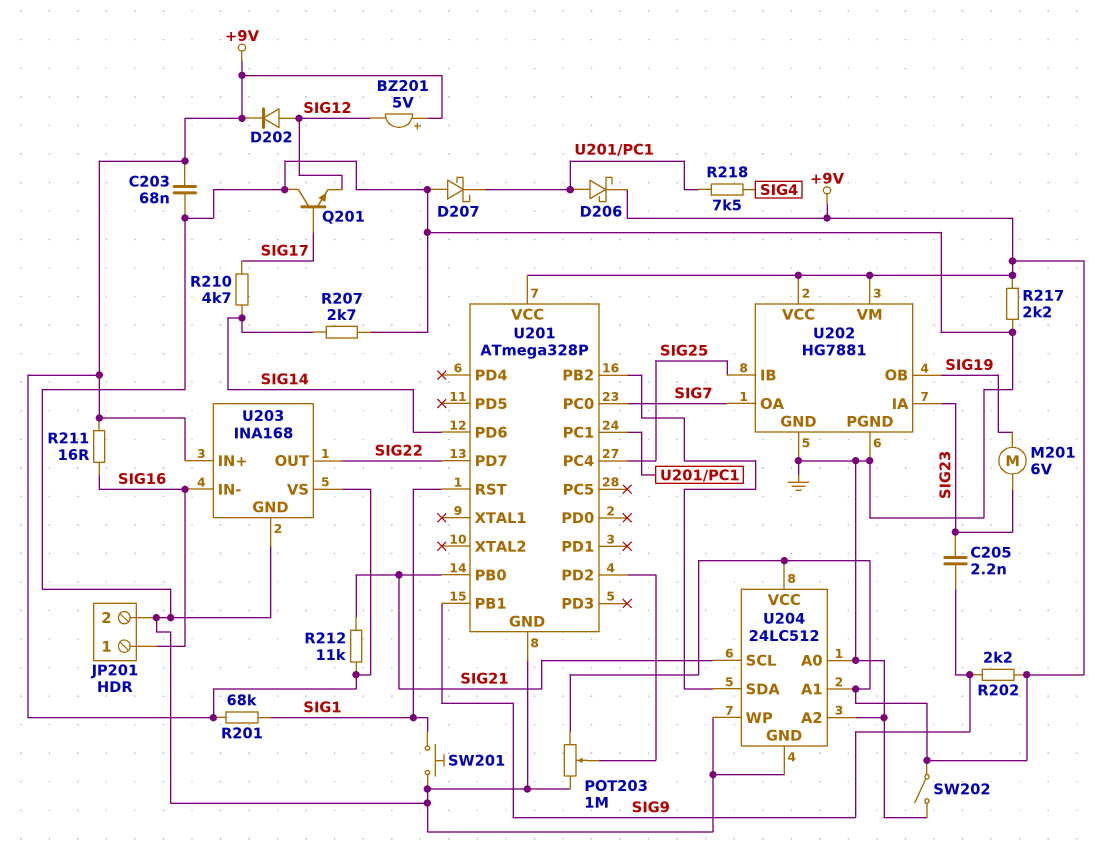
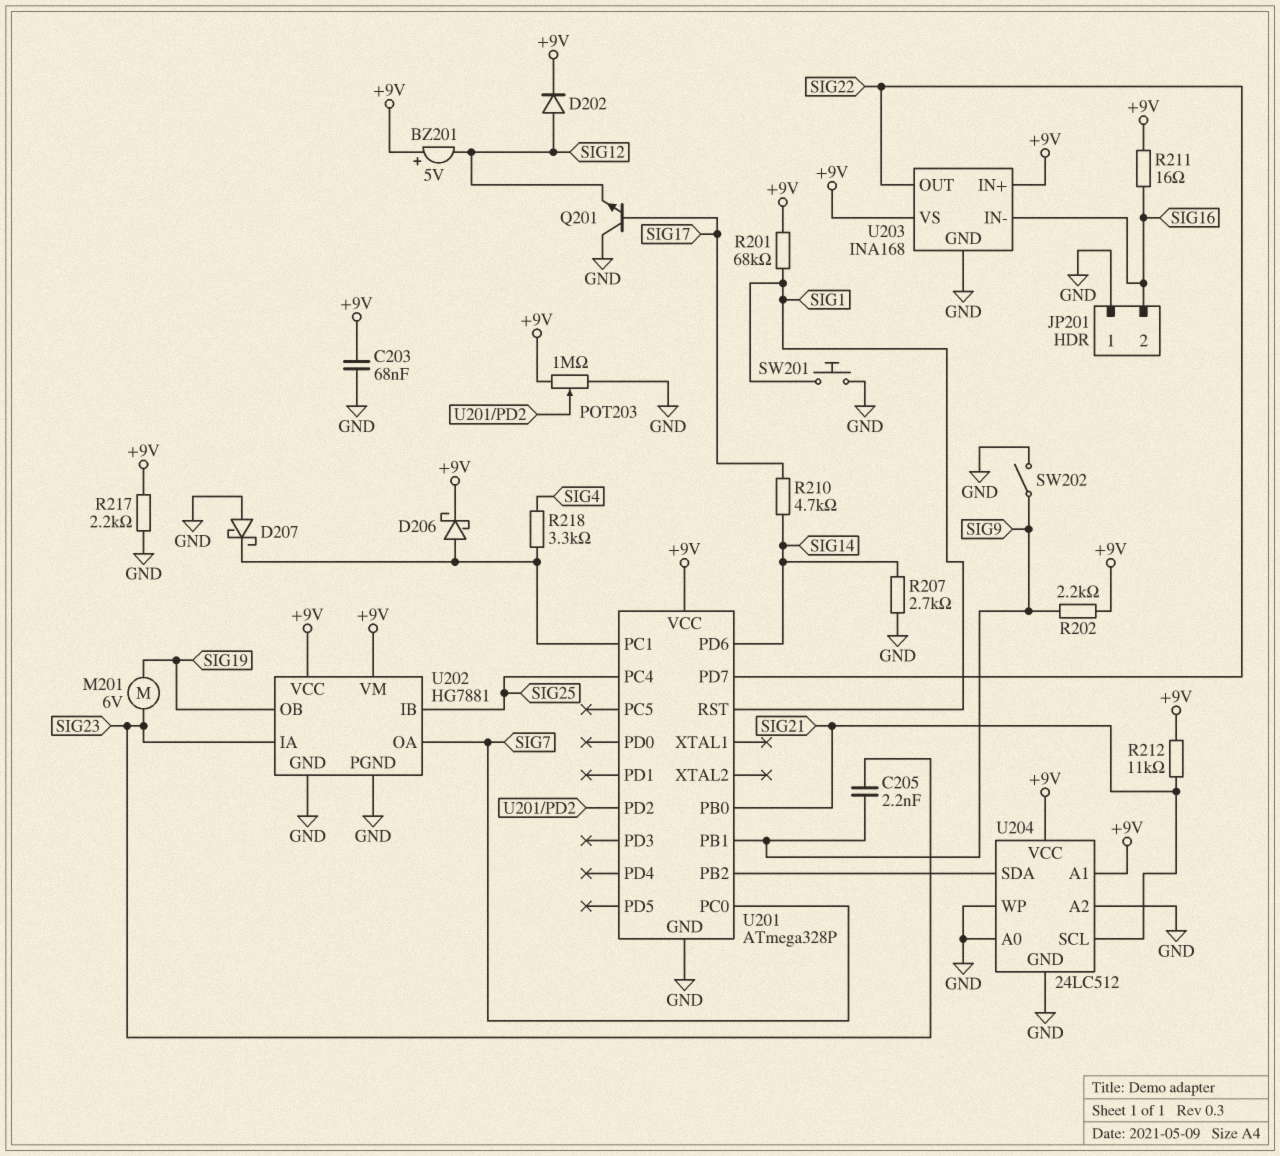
JP201 pin 1: SIG16 -> GND
JP201 pin 2: GND -> SIG16
R218: 7.5k (SIG4, U201/PC1) -> 3.3k (SIG4, U201/PC1)
SW202: switch (+9V, GND) -> switch (GND, SIG9)

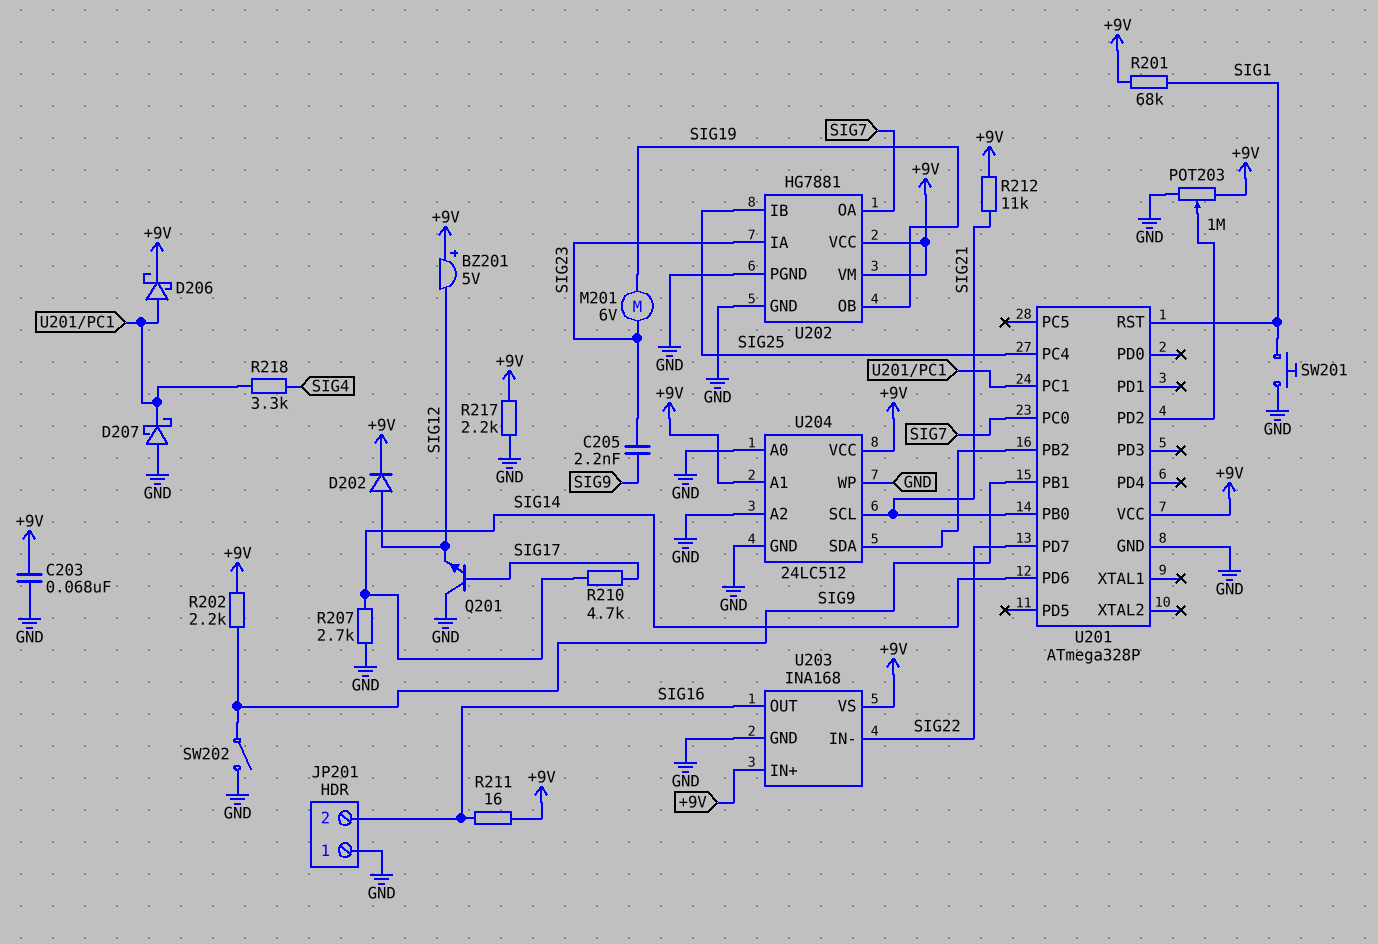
U203 pin IN-: SIG16 -> SIG22
U203 pin OUT: SIG22 -> SIG16

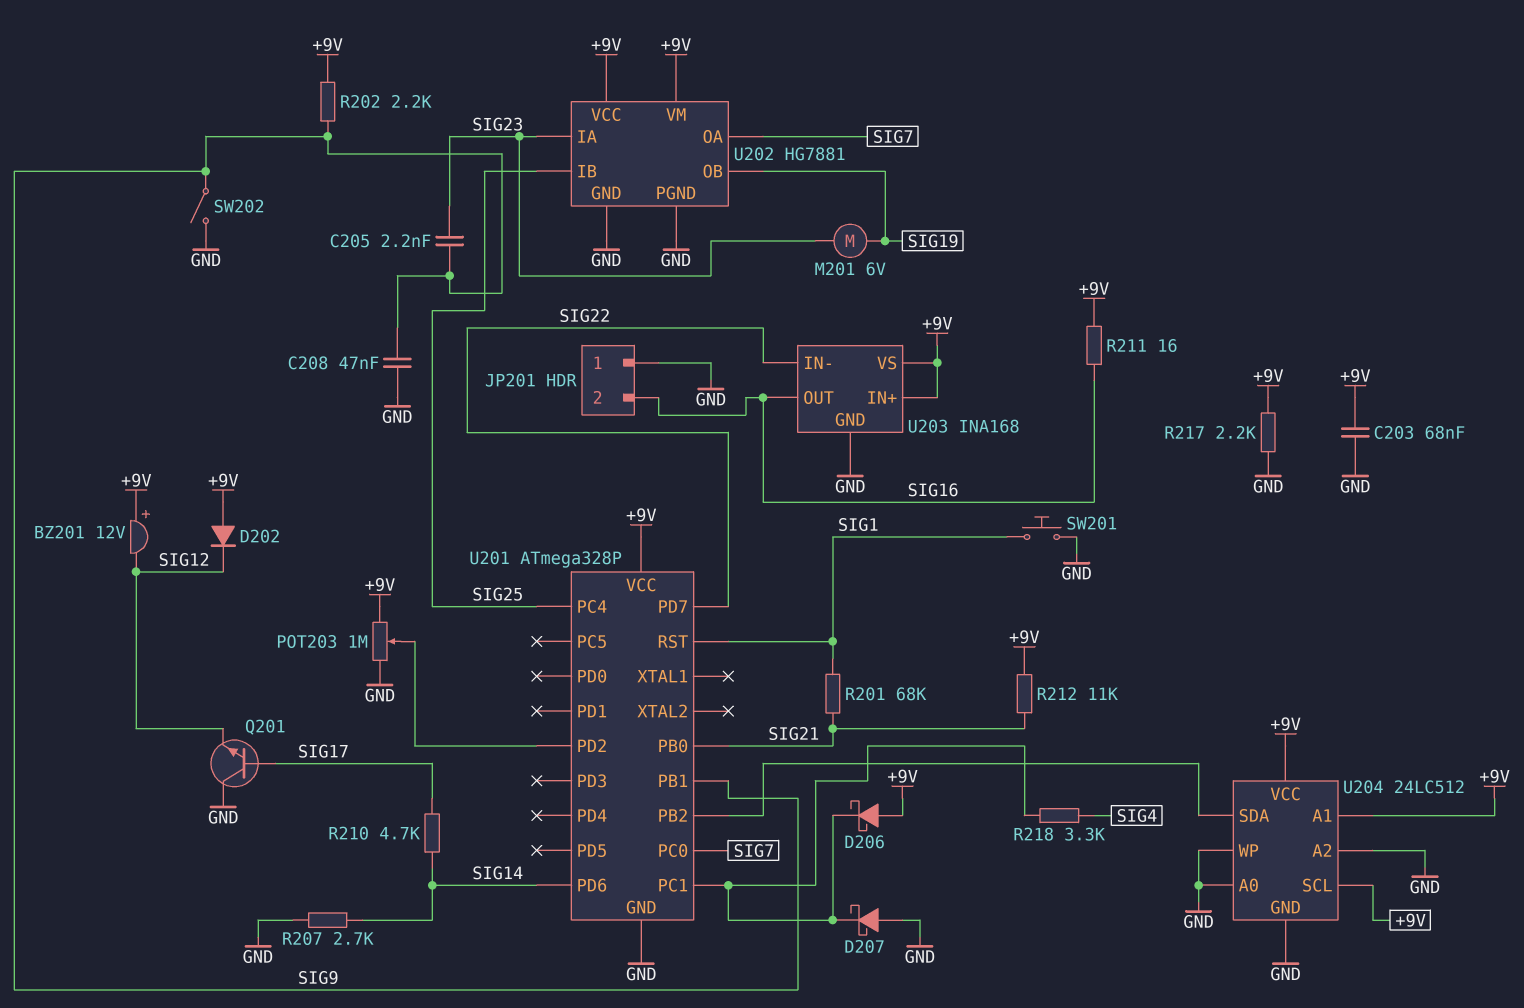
BZ201: buzzer 5V (plus +9V, minus SIG12) -> buzzer 12V (plus +9V, minus SIG12)
C208: none -> 47nF (GND, SIG9)
D202: diode (A SIG12, K +9V) -> diode (A +9V, K SIG12)
D206: schottky (A U201/PC1, K +9V) -> schottky (A +9V, K U201/PC1)
R201: 68k (+9V, SIG1) -> 68k (SIG1, SIG21)
U204 pin SCL: SIG21 -> +9V

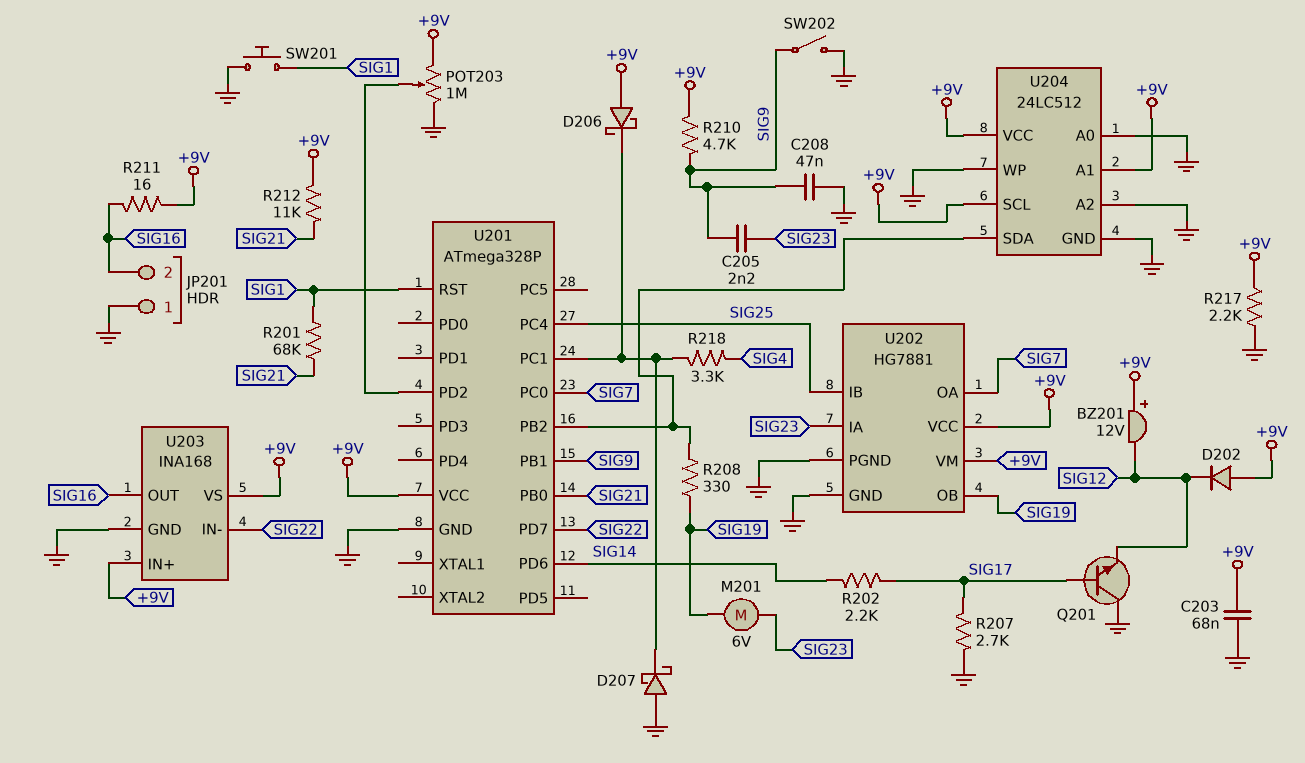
R202: 2.2k (+9V, SIG9) -> 2.2k (SIG14, SIG17)
R207: 2.7k (GND, SIG14) -> 2.7k (GND, SIG17)
R208: none -> 330 (SIG19, U201/PB2)
R210: 4.7k (SIG14, SIG17) -> 4.7k (+9V, SIG9)

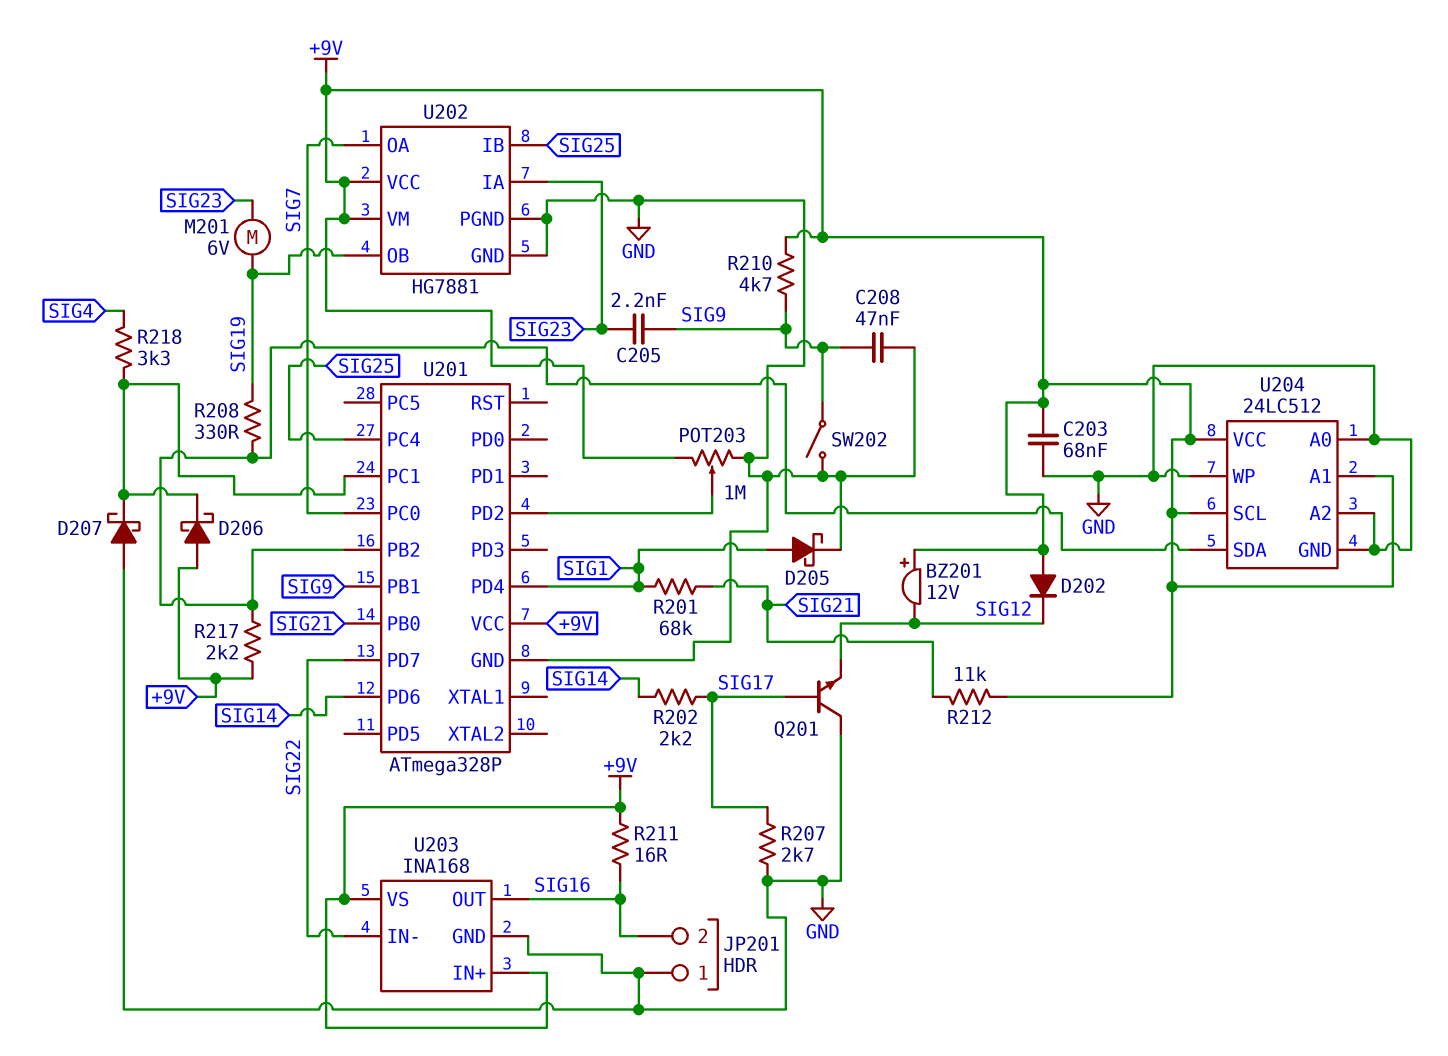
D205: none -> schottky (A SIG1, K GND)
R217: 2.2k (+9V, GND) -> 2.2k (+9V, U201/PB2)
SW201: button (GND, SIG1) -> none
U201 pin PD4: none -> SIG1
U201 pin RST: SIG1 -> none

